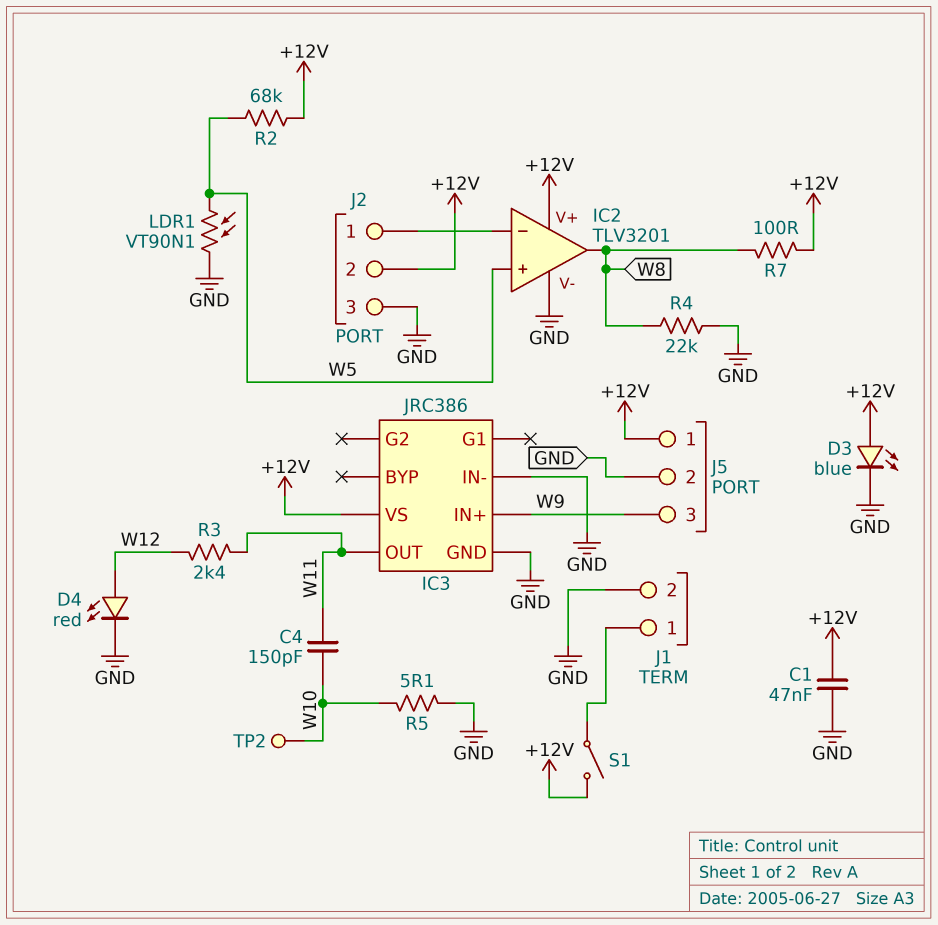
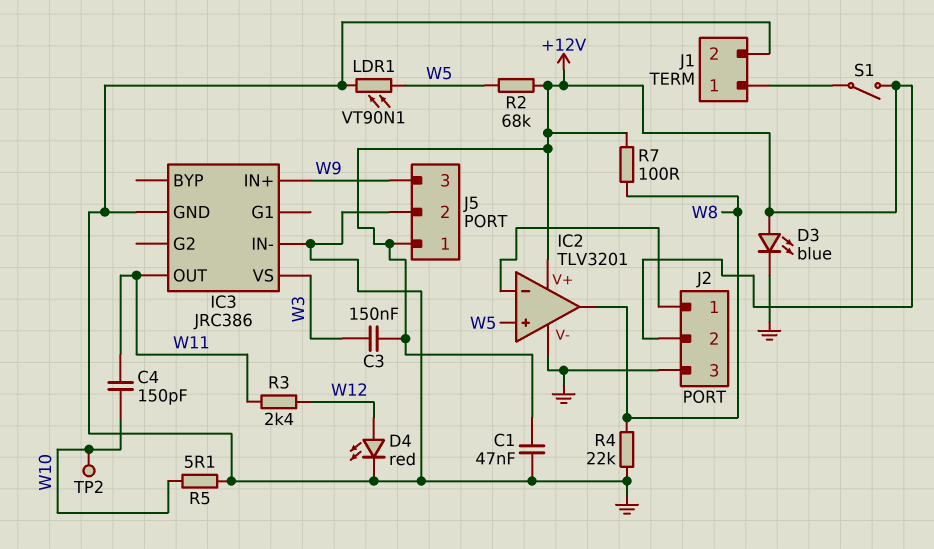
C3: none -> 150nF (+12V, W3)
IC3 pin VS: +12V -> W3

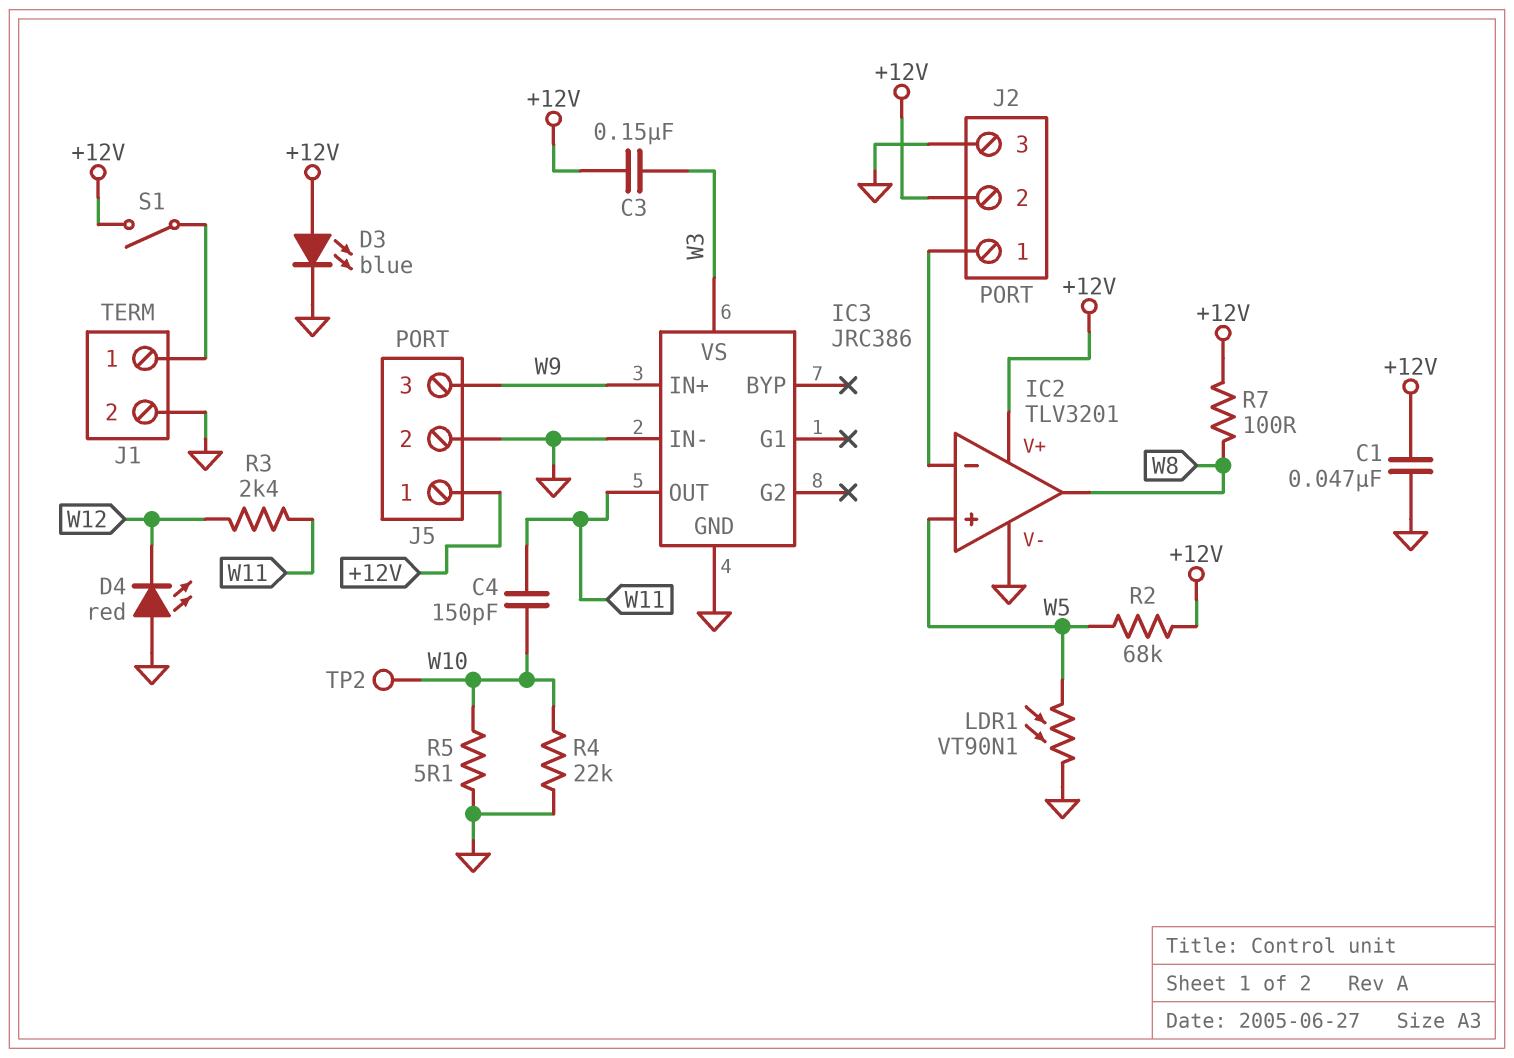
D4: LED red (A W12, K GND) -> LED red (A GND, K W12)
R4: 22k (GND, W8) -> 22k (GND, W10)

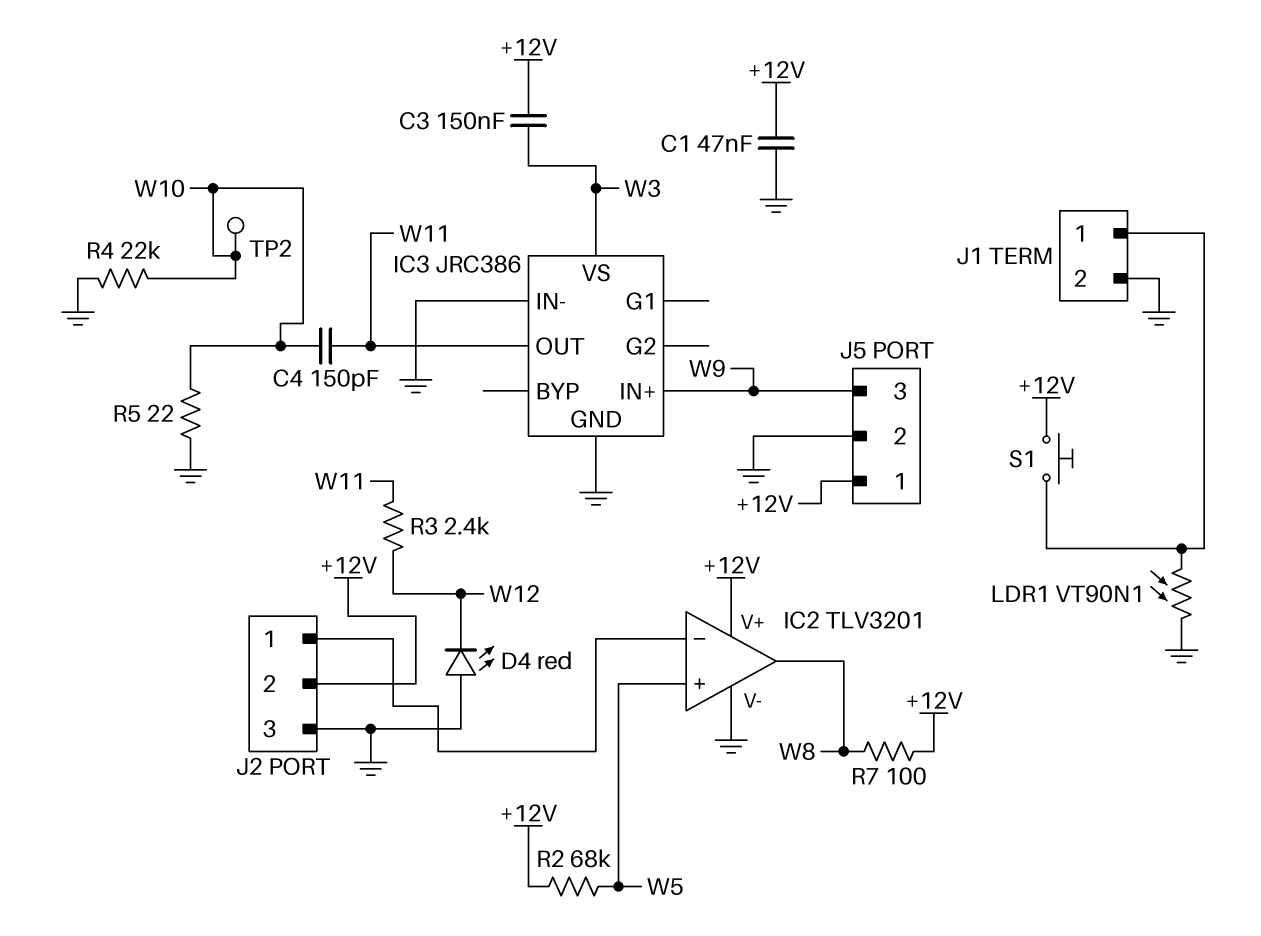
D3: LED blue (A +12V, K GND) -> none
LDR1: VT90N1 (GND, W5) -> VT90N1 (GND, J1/1)
R5: 5.1 (GND, W10) -> 22 (GND, W10)
S1: switch (+12V, J1/1) -> button (+12V, J1/1)

